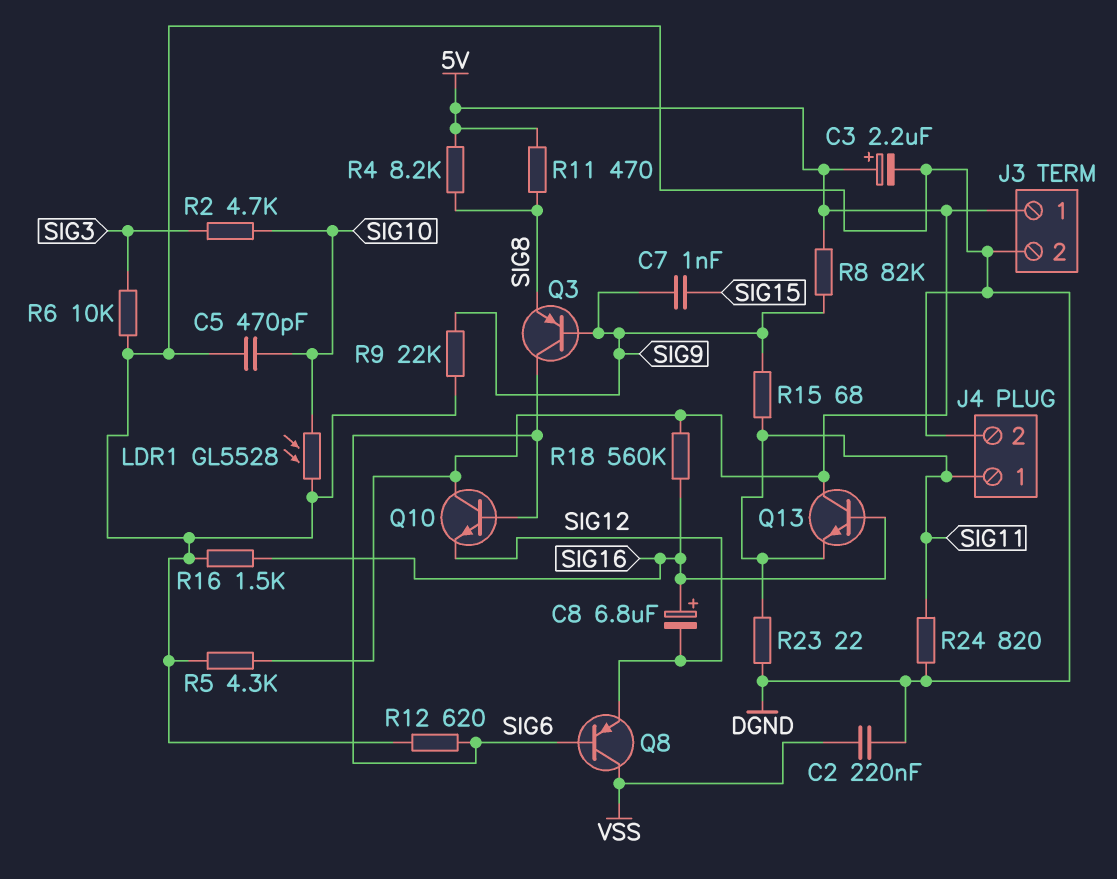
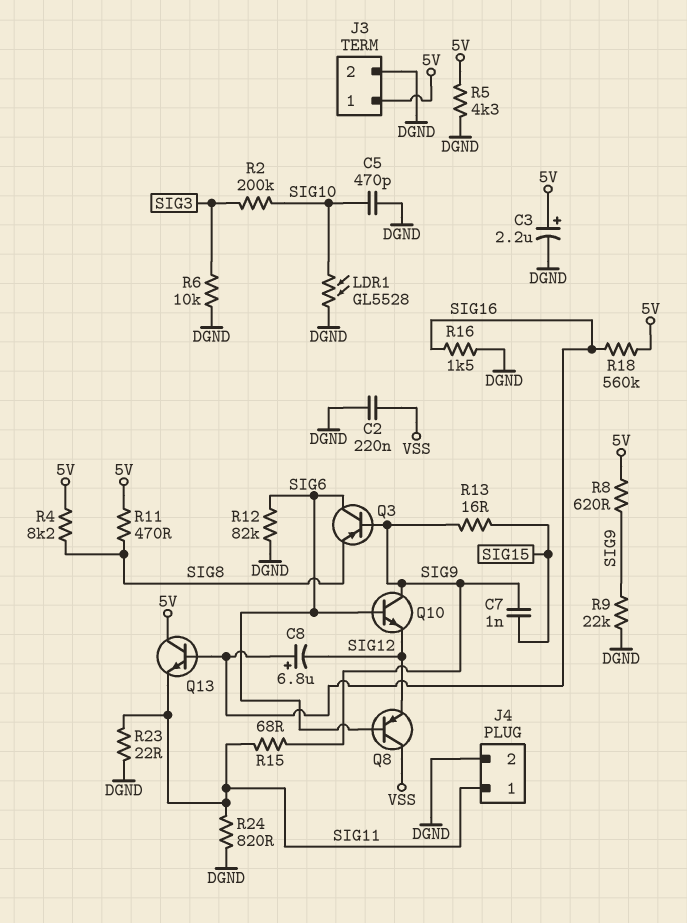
Q10: NPN (B SIG6, C 5V, E SIG12) -> NPN (B SIG6, C SIG9, E SIG12)
R2: 4.7k (SIG3, SIG10) -> 200k (SIG3, SIG10)
R8: 82k (5V, SIG9) -> 620 (5V, SIG9)
R12: 620 (DGND, SIG6) -> 82k (DGND, SIG6)
R13: none -> 16 (SIG9, SIG15)

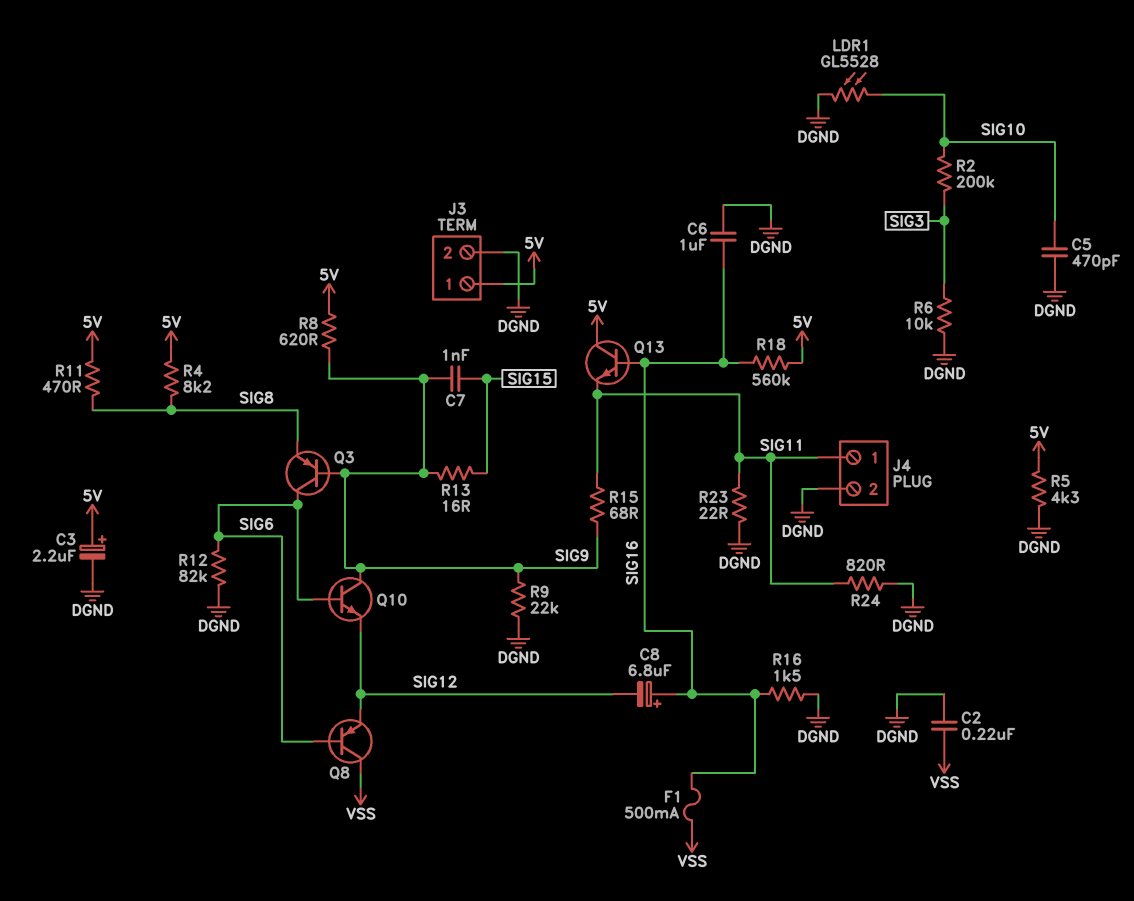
C6: none -> 1uF (DGND, SIG16)
F1: none -> 500mA (SIG16, VSS)

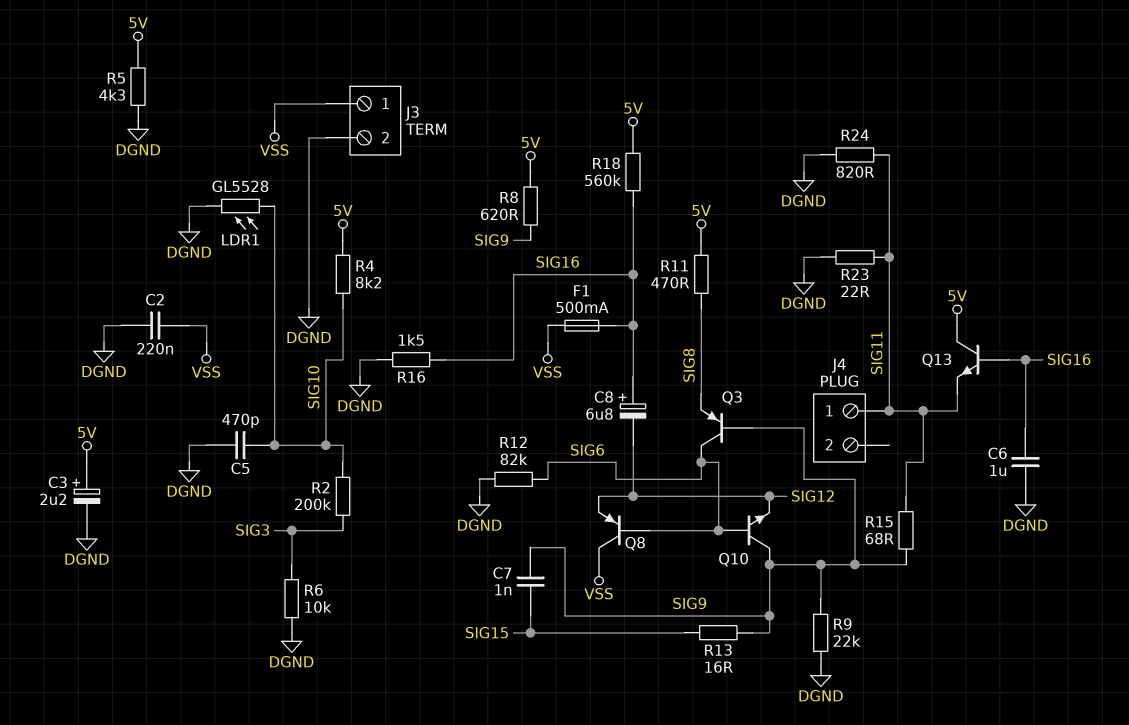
J3 pin 1: 5V -> VSS
J4 pin 2: DGND -> none
R4: 8.2k (5V, SIG8) -> 8.2k (5V, SIG10)

